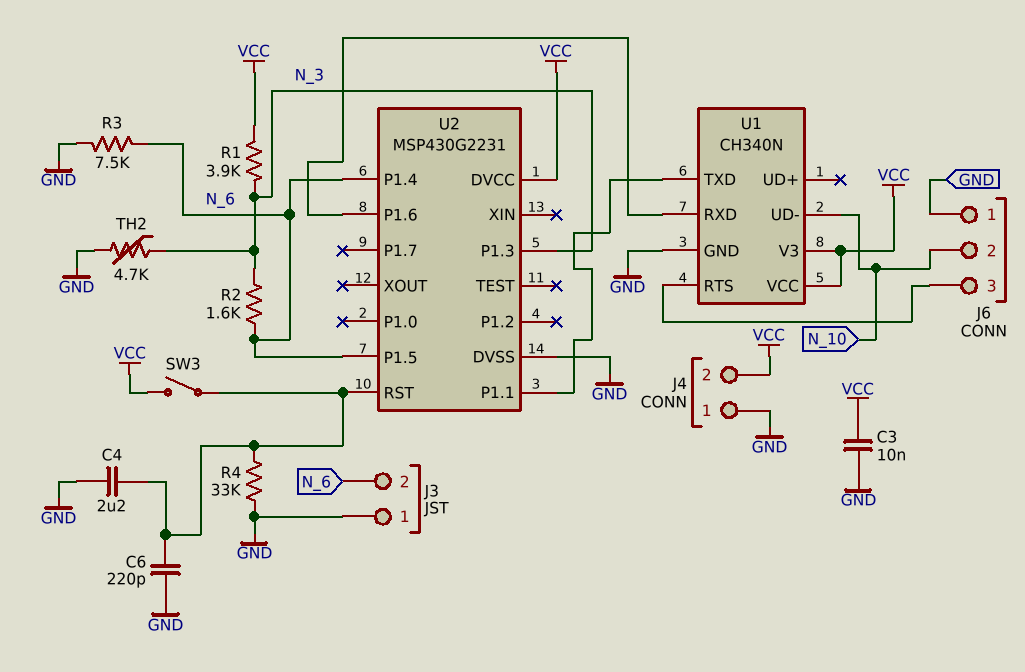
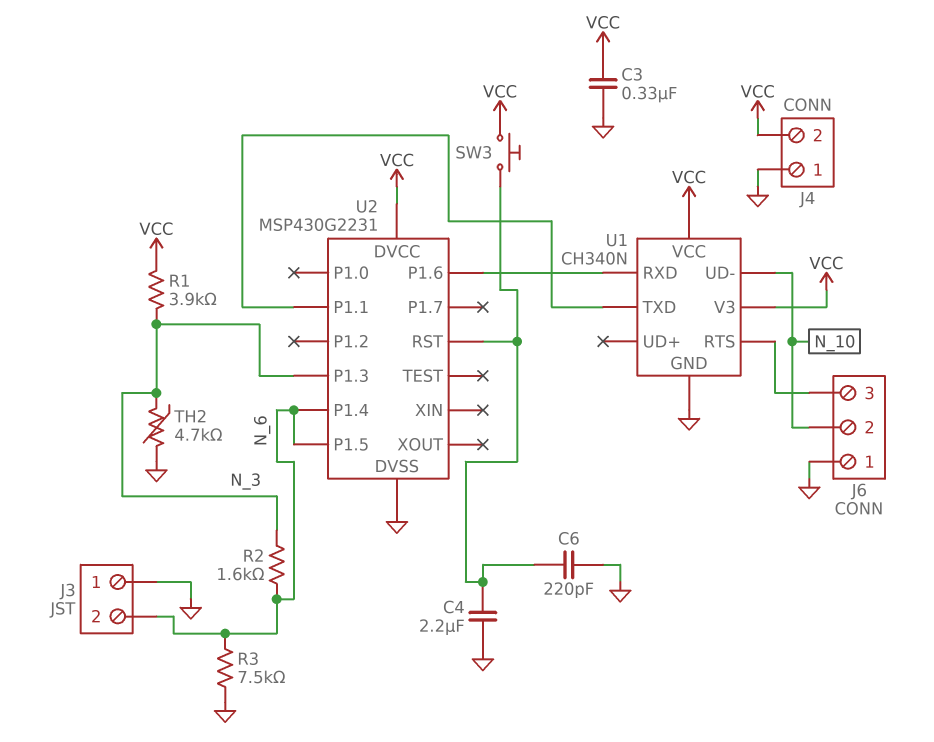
C3: 10nF (GND, VCC) -> 330nF (GND, VCC)
R4: 33k (GND, U2/RST) -> none
SW3: switch (U2/RST, VCC) -> button (U2/RST, VCC)

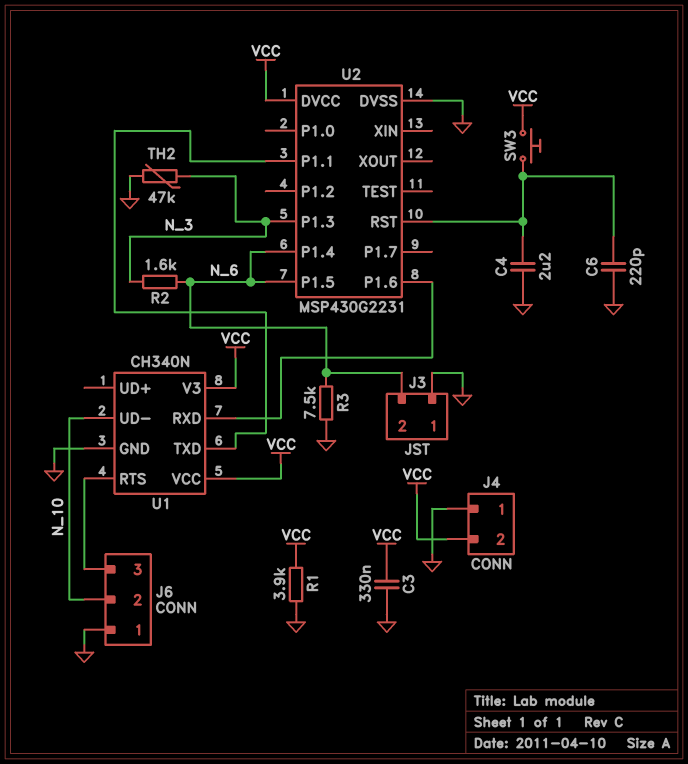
R1: 3.9k (N_3, VCC) -> 3.9k (GND, VCC)
TH2: 4.7k (GND, N_3) -> 47k (GND, N_3)

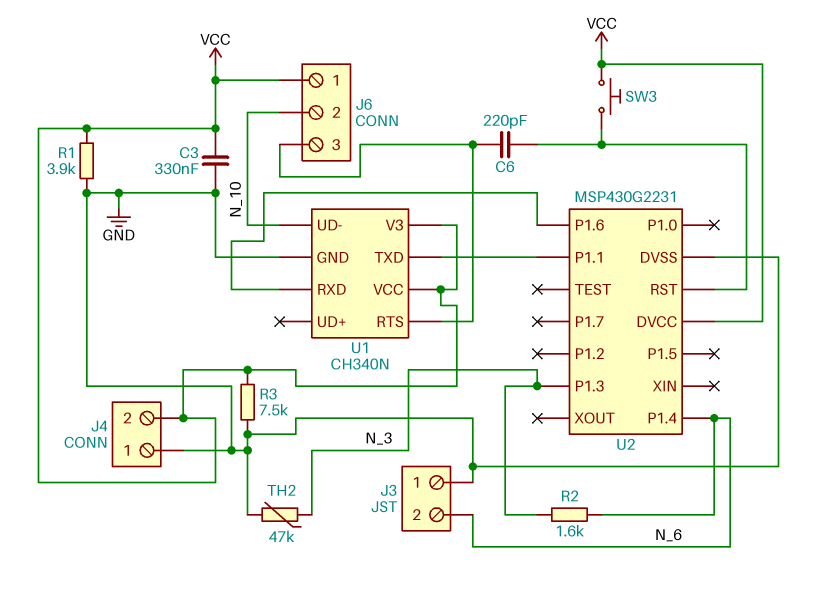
C4: 2.2uF (GND, U2/RST) -> none
C6: 220pF (GND, U2/RST) -> 220pF (J6/3, U2/RST)
J6 pin 1: GND -> VCC
R3: 7.5k (GND, N_6) -> 7.5k (GND, VCC)
U2 pin P1.5: N_6 -> none

